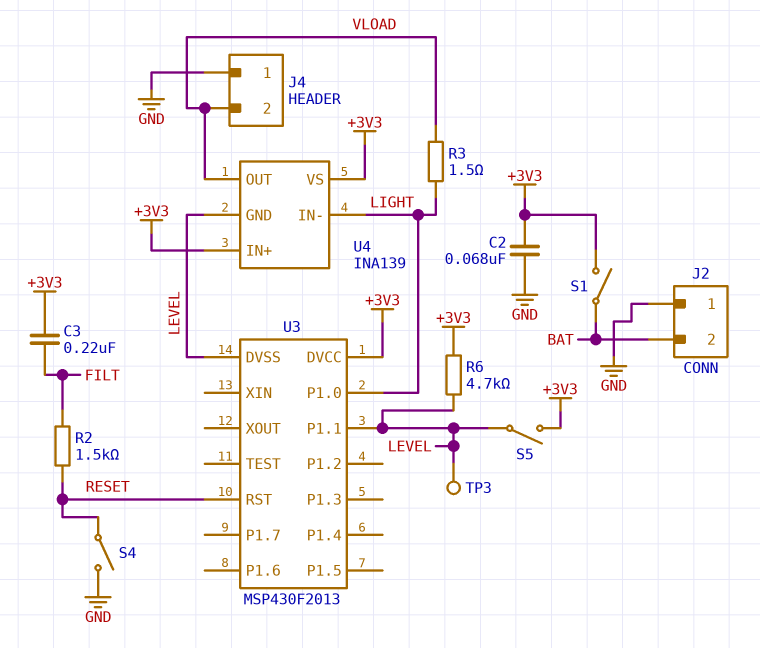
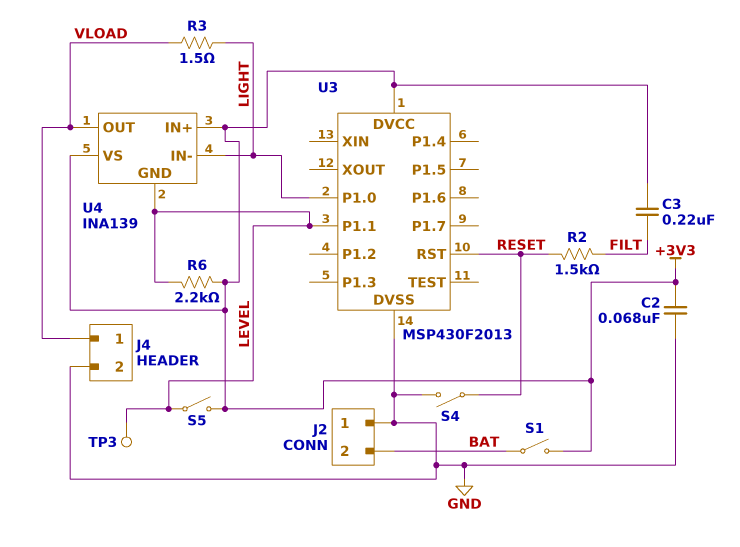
J4 pin 1: GND -> VLOAD
J4 pin 2: VLOAD -> GND
R6: 4.7k (+3V3, LEVEL) -> 2.2k (+3V3, LEVEL)
U3 pin DVSS: LEVEL -> GND

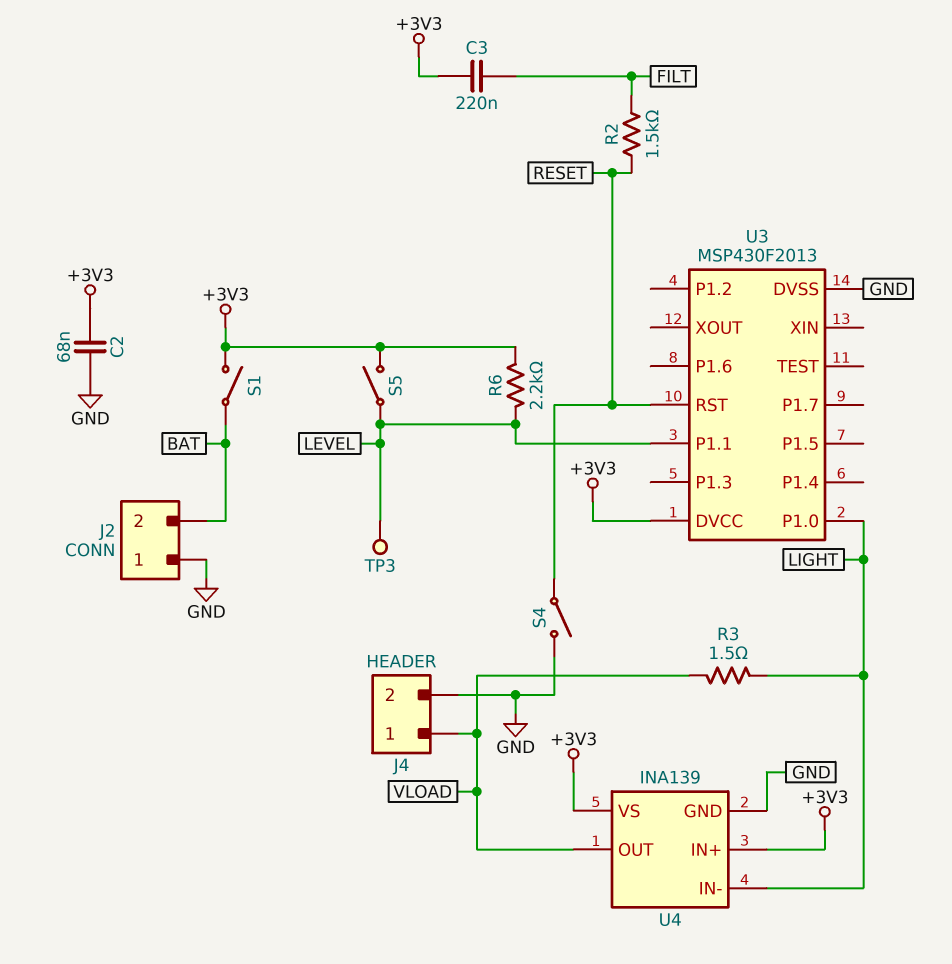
U4 pin GND: LEVEL -> GND

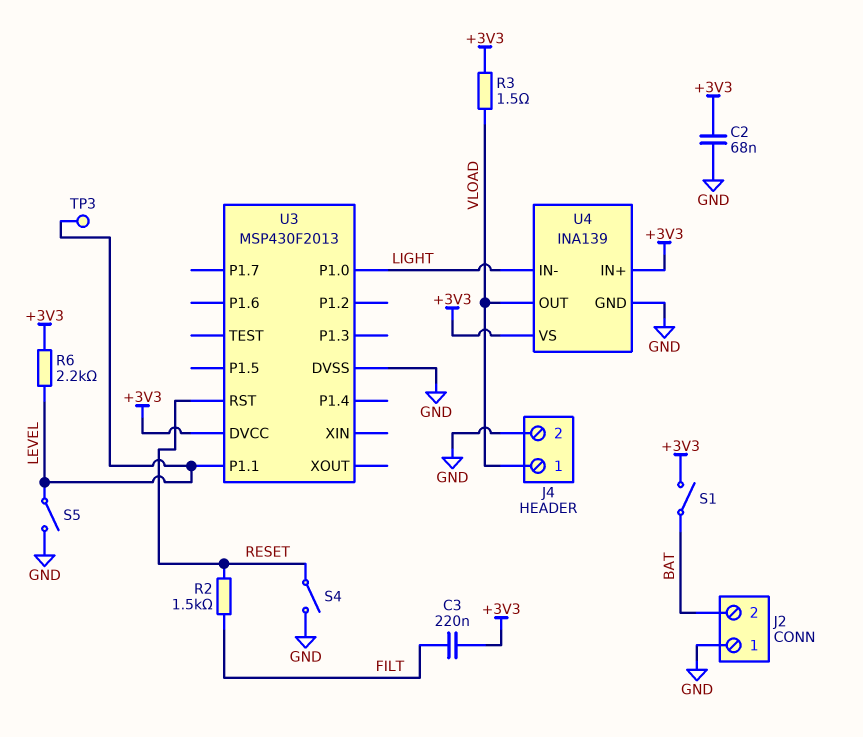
R3: 1.5 (LIGHT, VLOAD) -> 1.5 (+3V3, VLOAD)
S5: switch (+3V3, LEVEL) -> switch (GND, LEVEL)

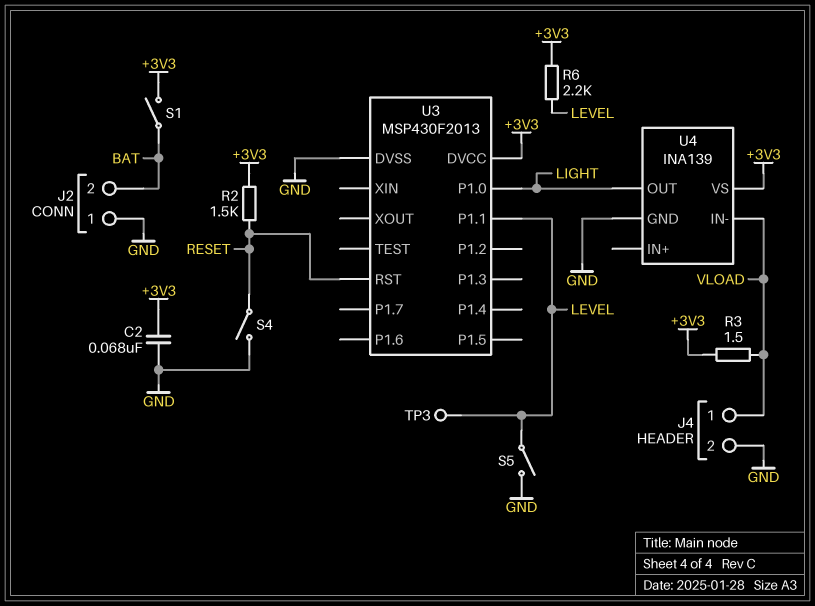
C3: 220nF (+3V3, FILT) -> none
R2: 1.5k (FILT, RESET) -> 1.5k (+3V3, RESET)
U4 pin IN+: +3V3 -> none
U4 pin IN-: LIGHT -> VLOAD
U4 pin OUT: VLOAD -> LIGHT

